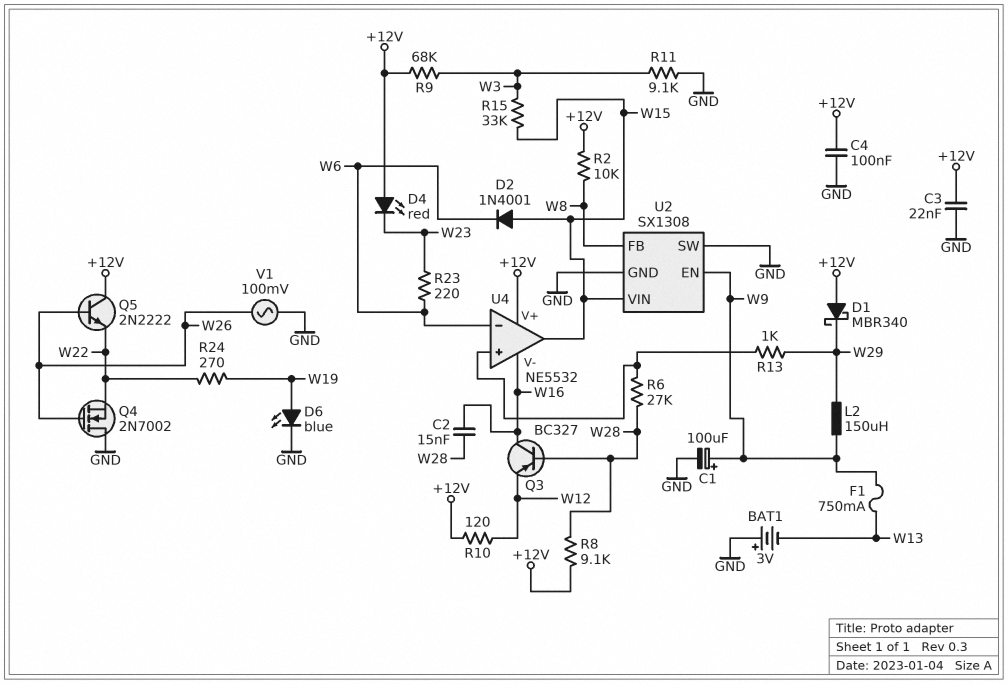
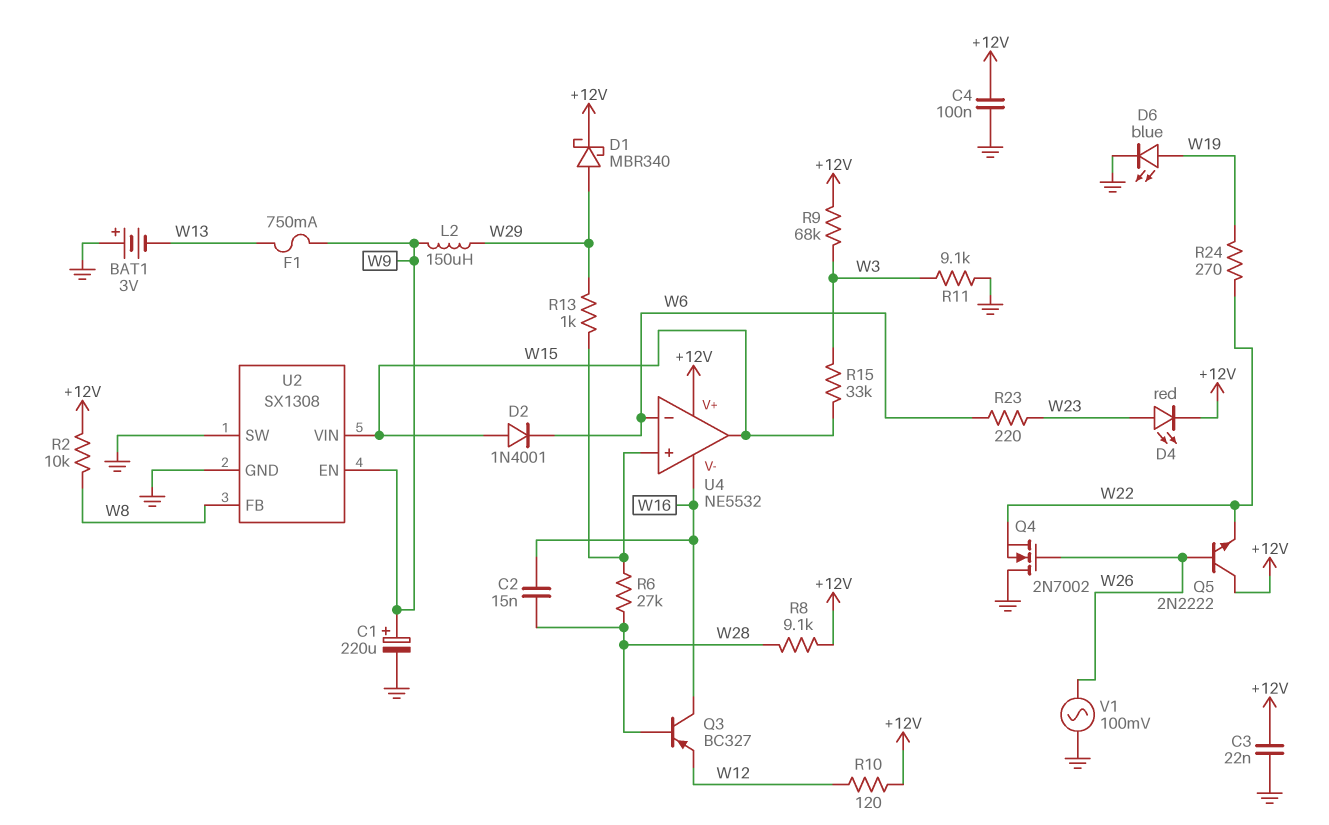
C1: 100uF (plus W9, minus GND) -> 220uF (plus W9, minus GND)
D1: schottky MBR340 (A +12V, K W29) -> schottky MBR340 (A W29, K +12V)
D4: LED red (A +12V, K W23) -> LED red (A W23, K +12V)

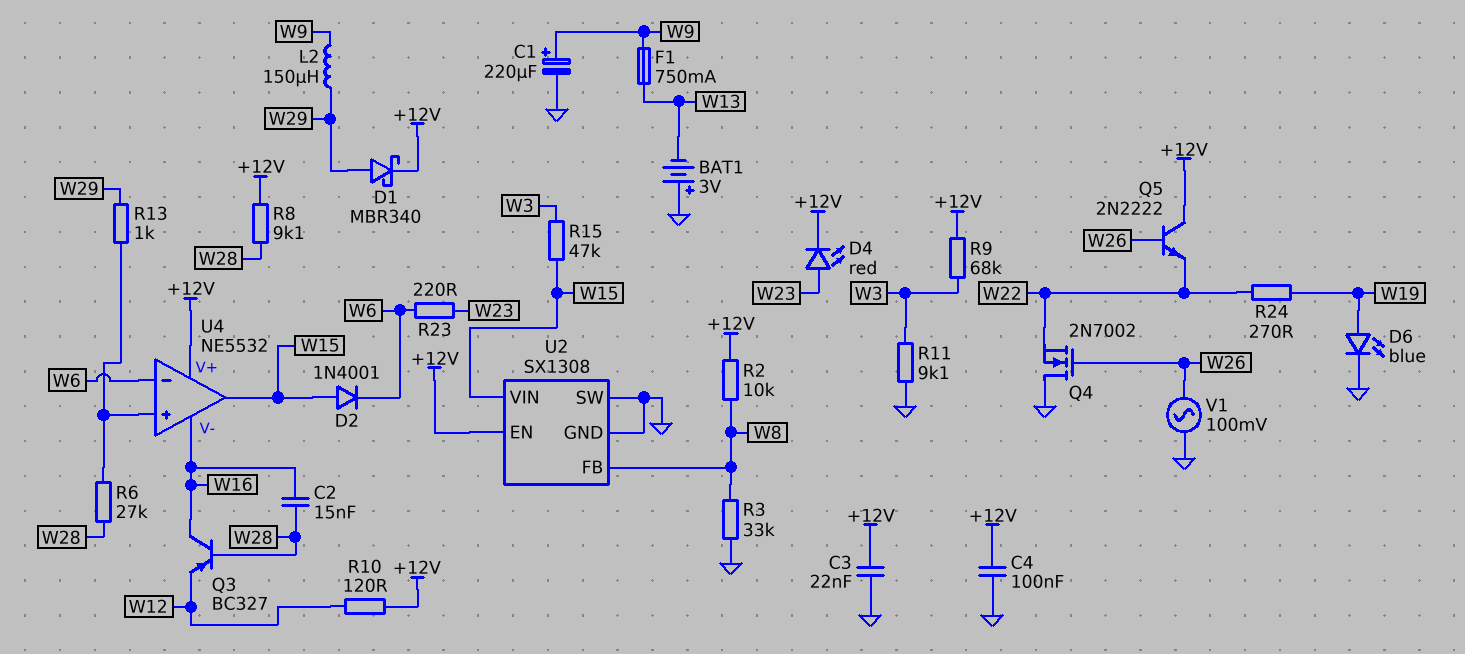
R3: none -> 33k (GND, W8)
R15: 33k (W3, W15) -> 47k (W3, W15)
U2 pin EN: W9 -> +12V

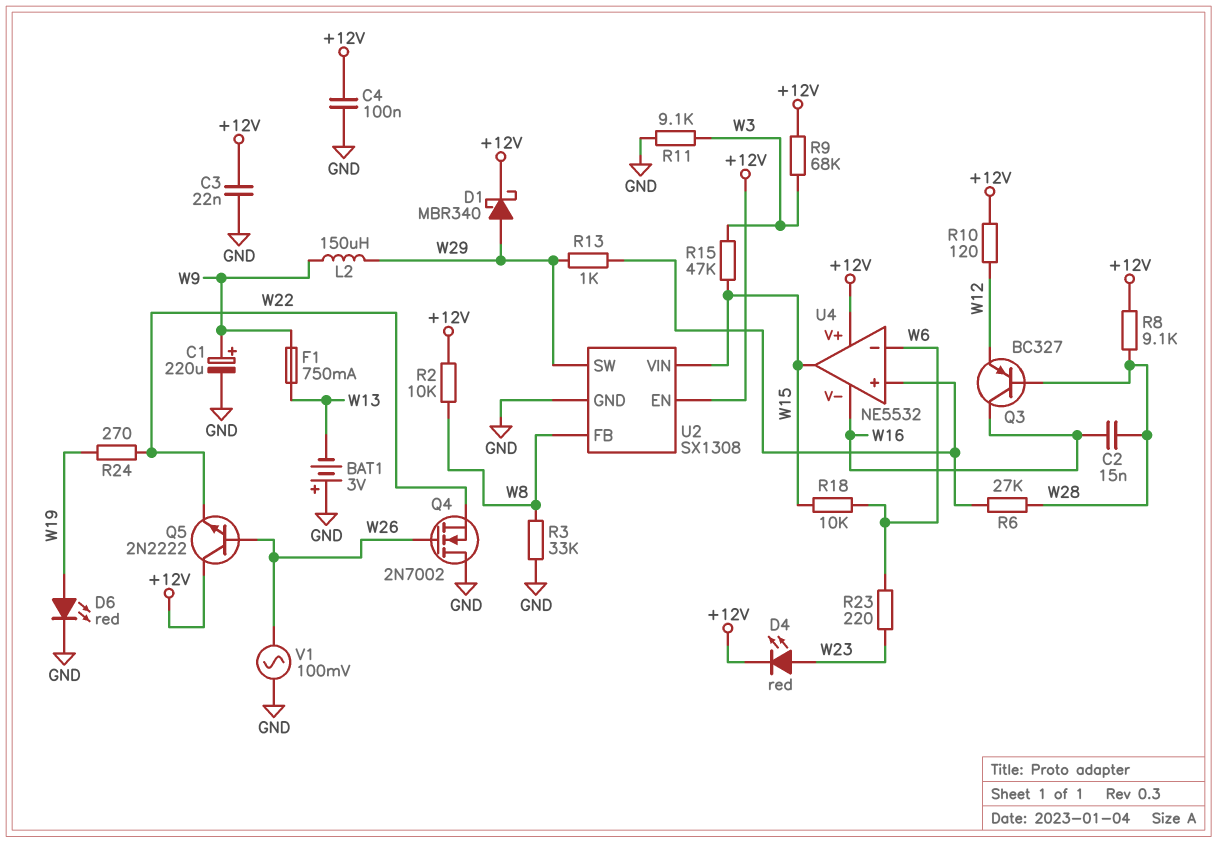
D2: diode 1N4001 (A W15, K W6) -> none
D6: LED blue (A W19, K GND) -> LED red (A W19, K GND)
R18: none -> 10k (W6, W15)
U2 pin SW: GND -> W29

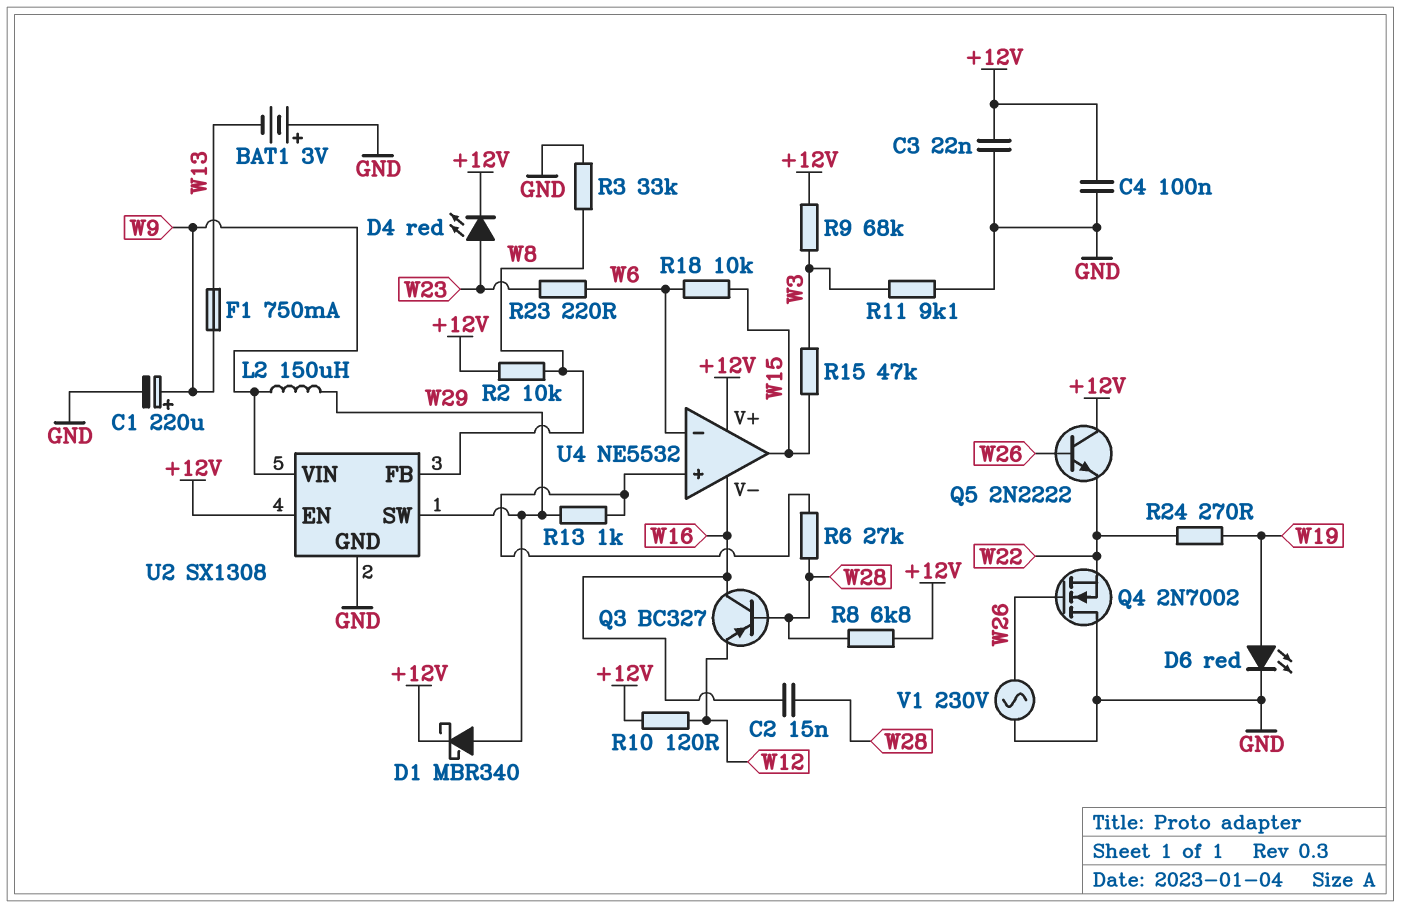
R8: 9.1k (+12V, W28) -> 6.8k (+12V, W28)
U2 pin VIN: W15 -> W9
V1: AC 100mV (GND, W26) -> AC 230V (GND, W26)

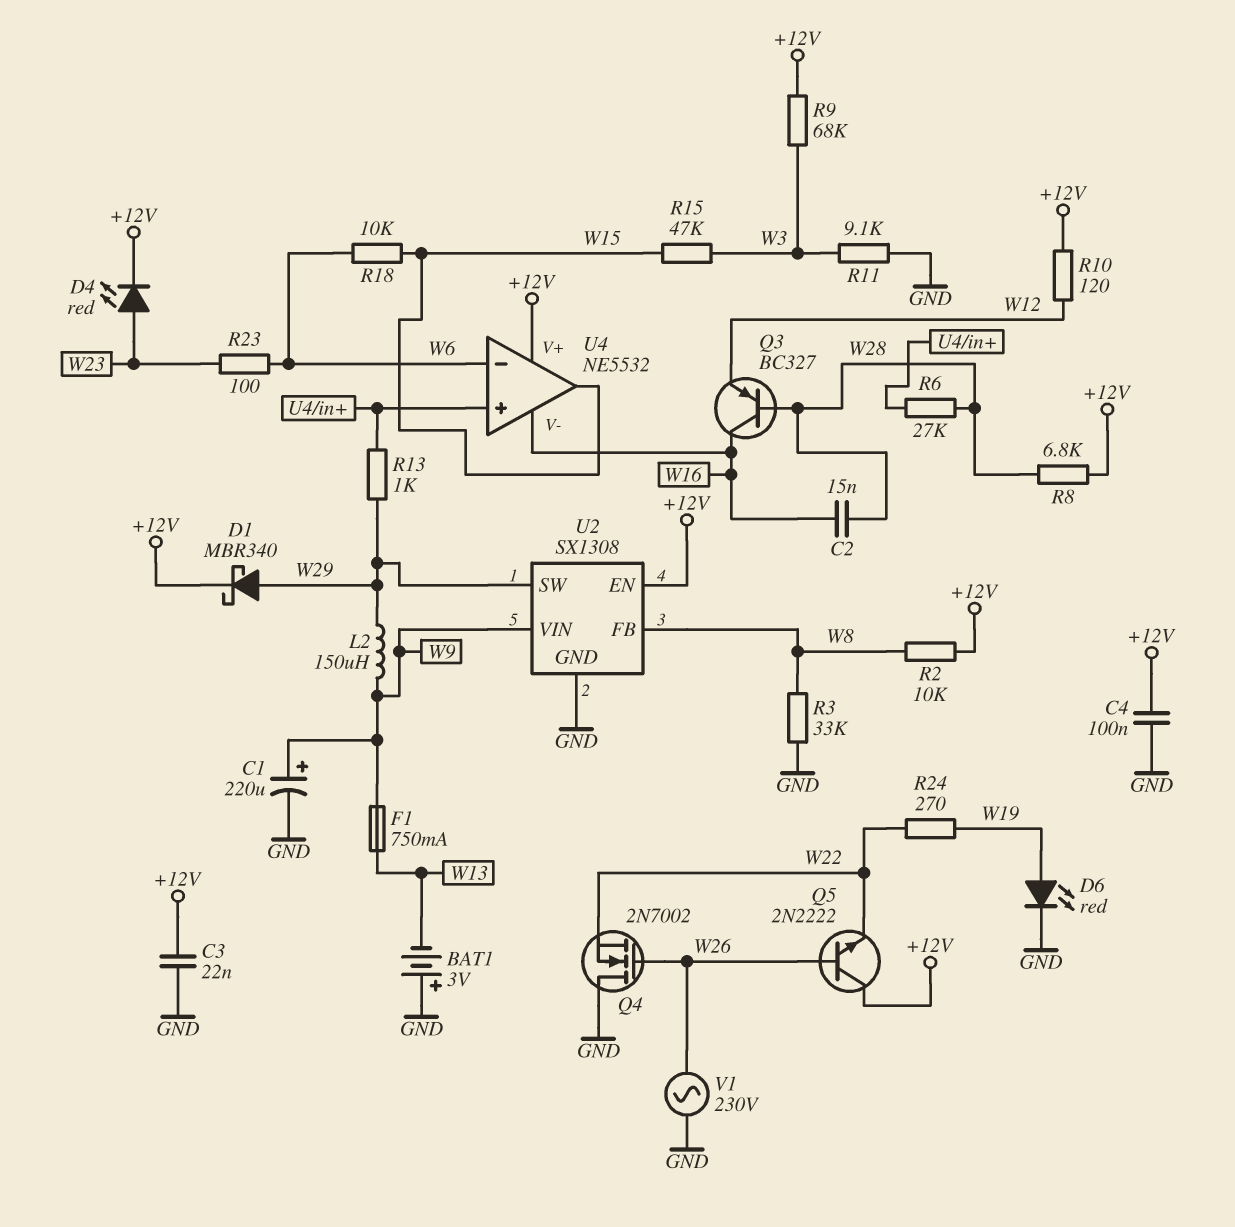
R23: 220 (W6, W23) -> 100 (W6, W23)

